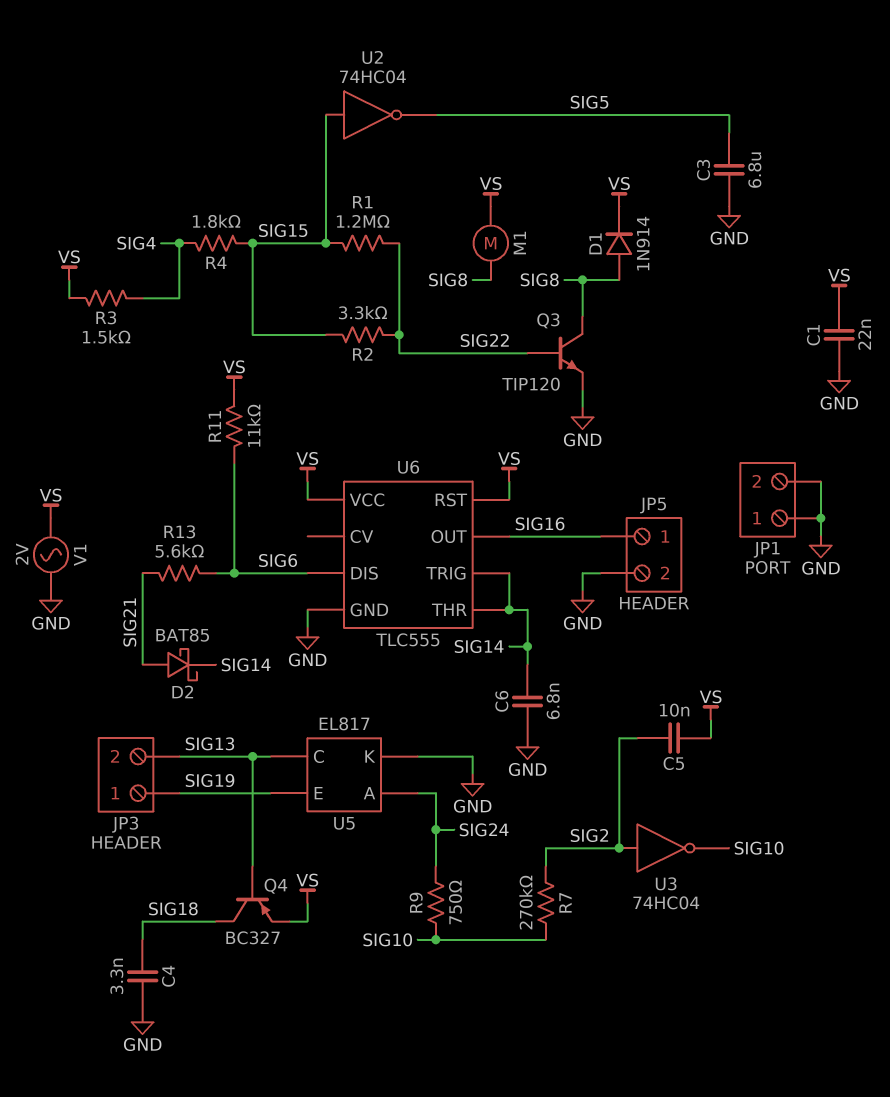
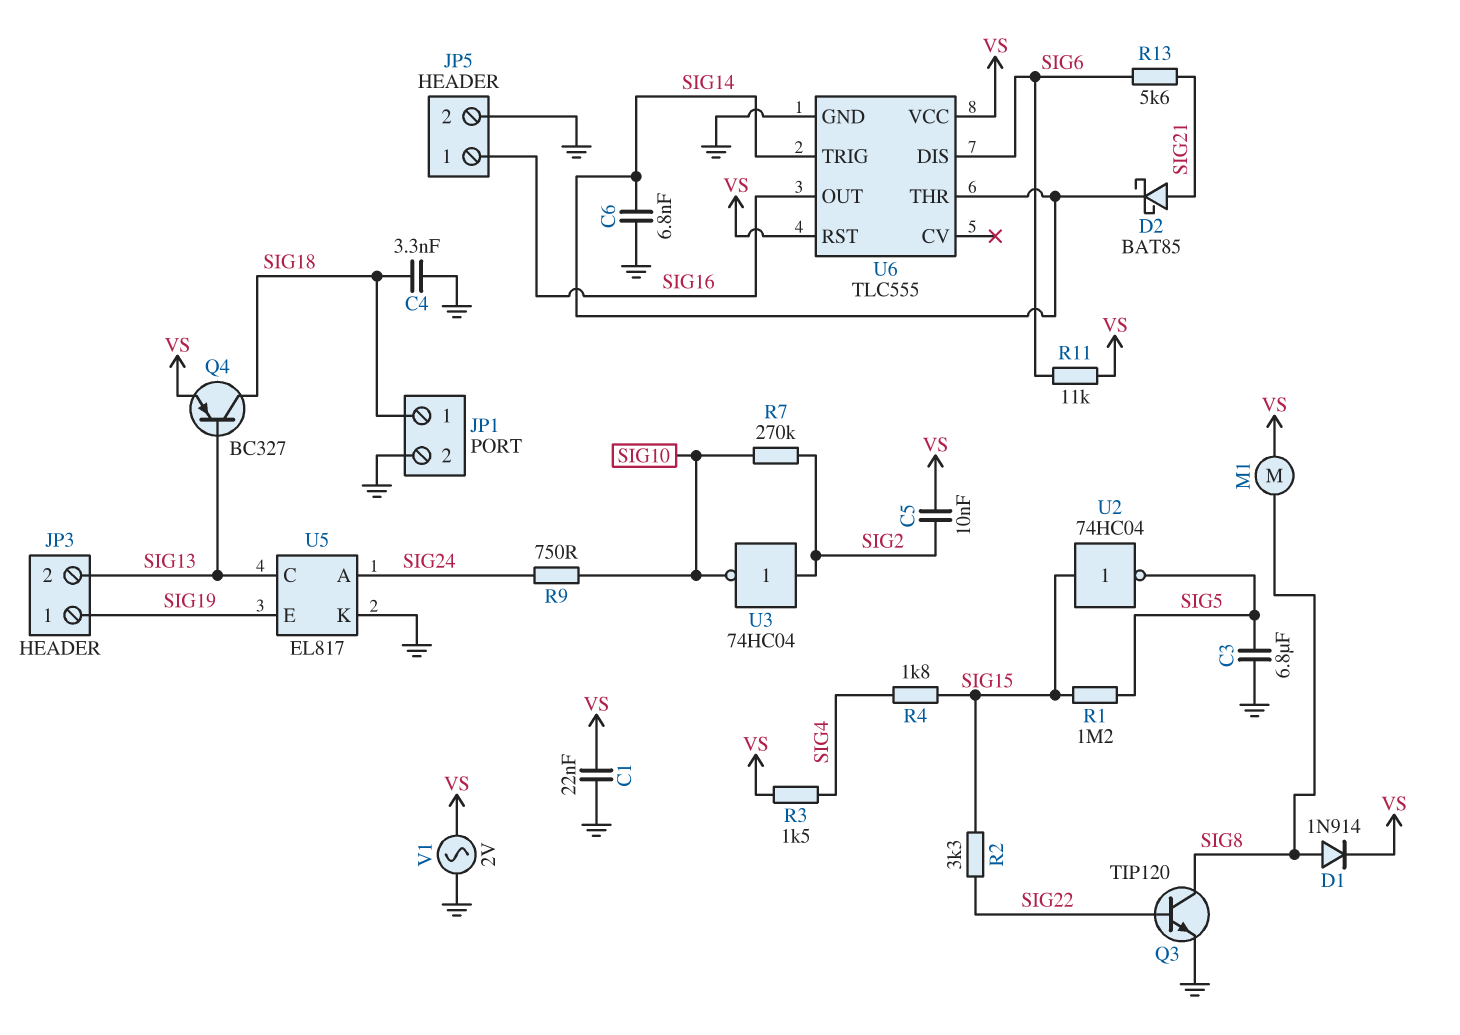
JP1 pin 1: GND -> SIG18
R1: 1.2M (SIG15, SIG22) -> 1.2M (SIG5, SIG15)

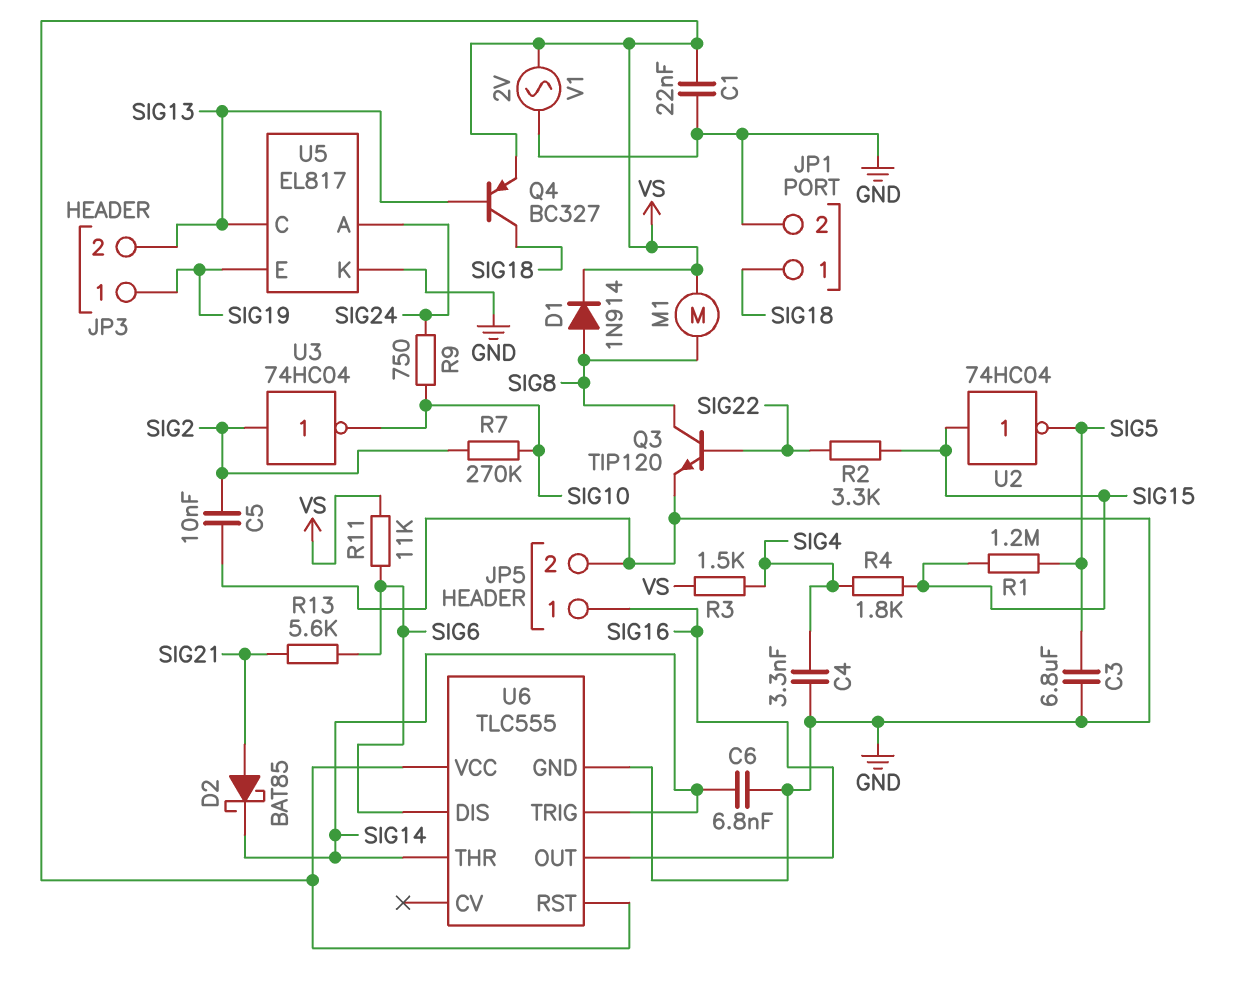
C4: 3.3nF (GND, SIG18) -> 3.3nF (GND, SIG4)
C5: 10nF (SIG2, VS) -> 10nF (GND, SIG2)

